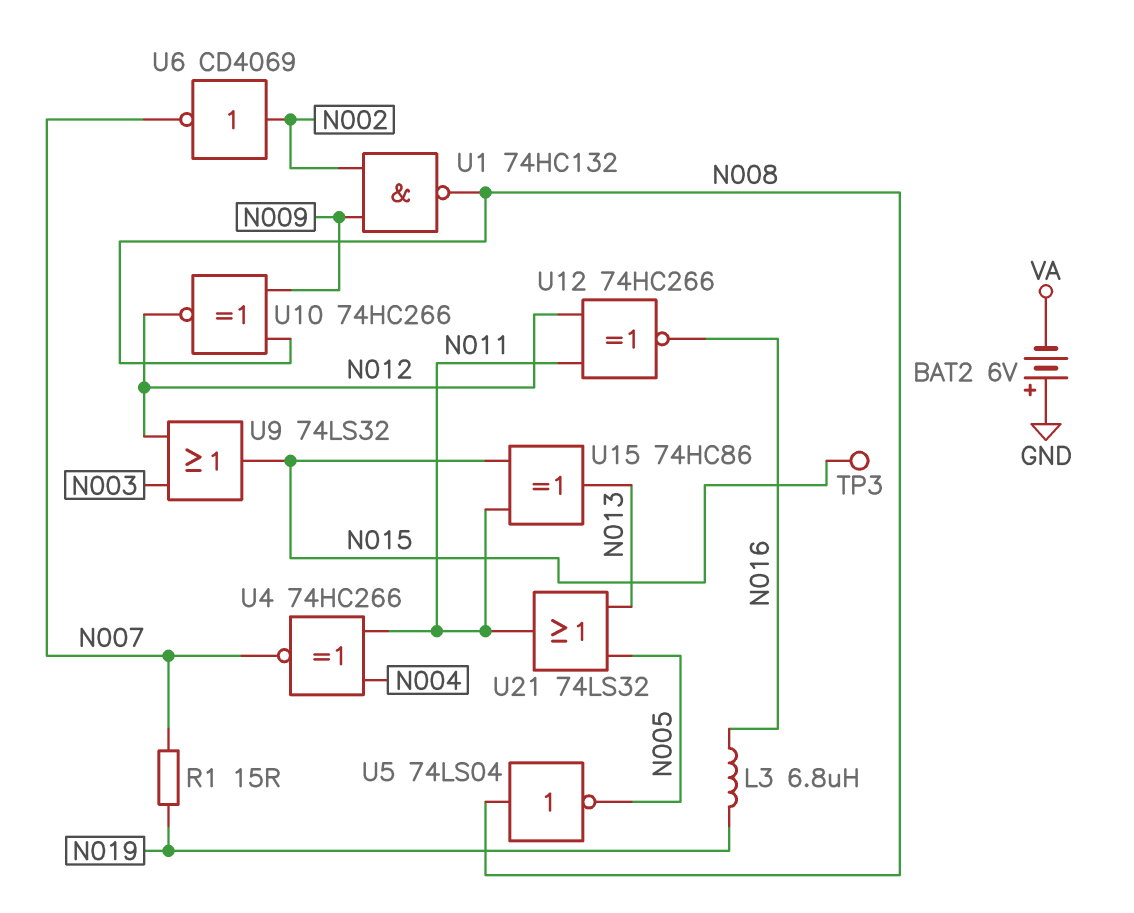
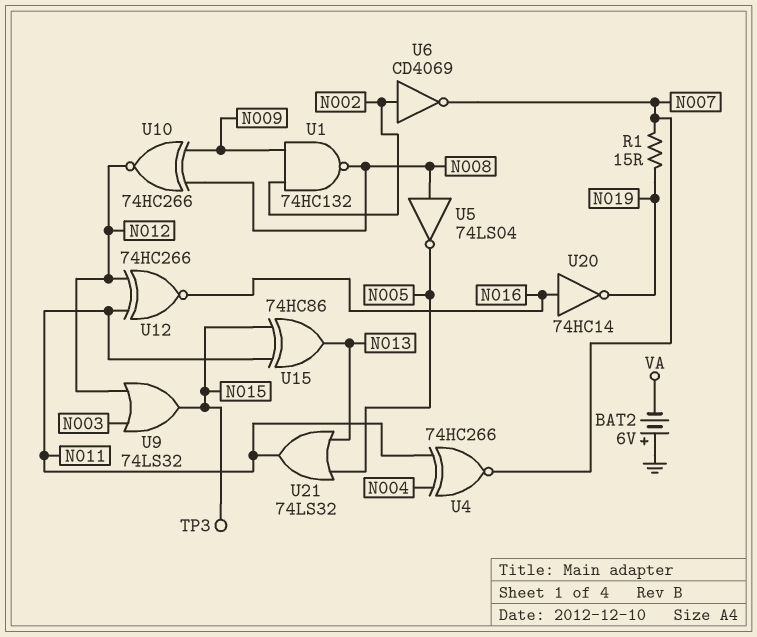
L3: 6.8uH (N016, N019) -> none
U20: none -> NOT 74HC14 (in N016, out N019)

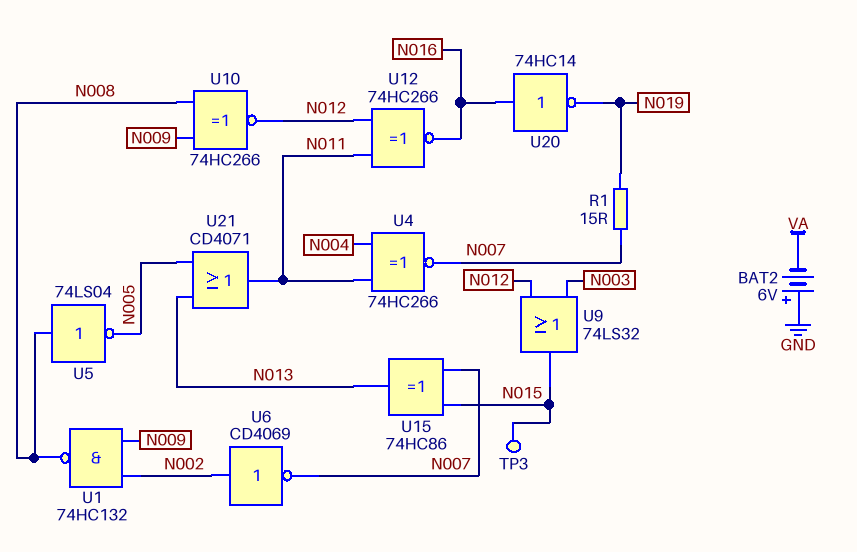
U15: XOR 74HC86 (in N011, in N015, out N013) -> XOR 74HC86 (in N007, in N015, out N013)
U21: OR 74LS32 (in N005, in N013, out N011) -> OR CD4071 (in N005, in N013, out N011)

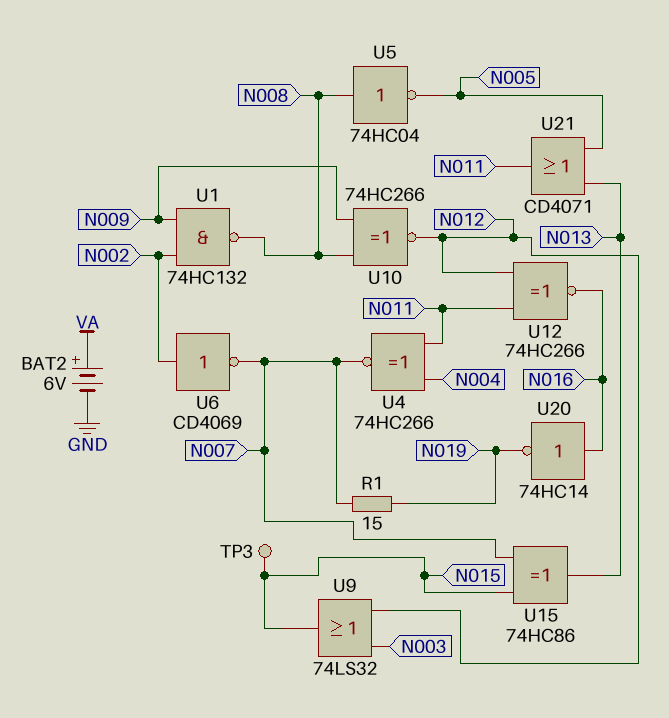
BAT2: 6V (plus GND, minus VA) -> 6V (plus VA, minus GND)
U5: NOT 74LS04 (in N008, out N005) -> NOT 74HC04 (in N008, out N005)

